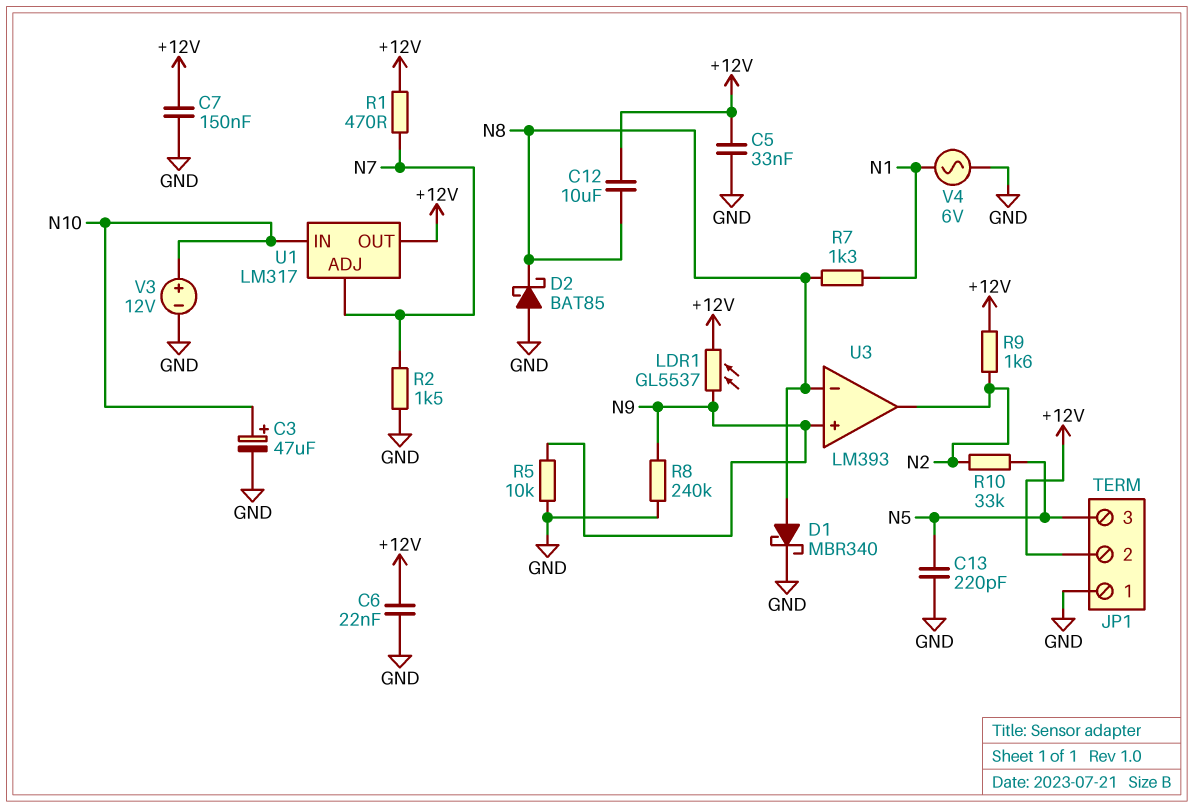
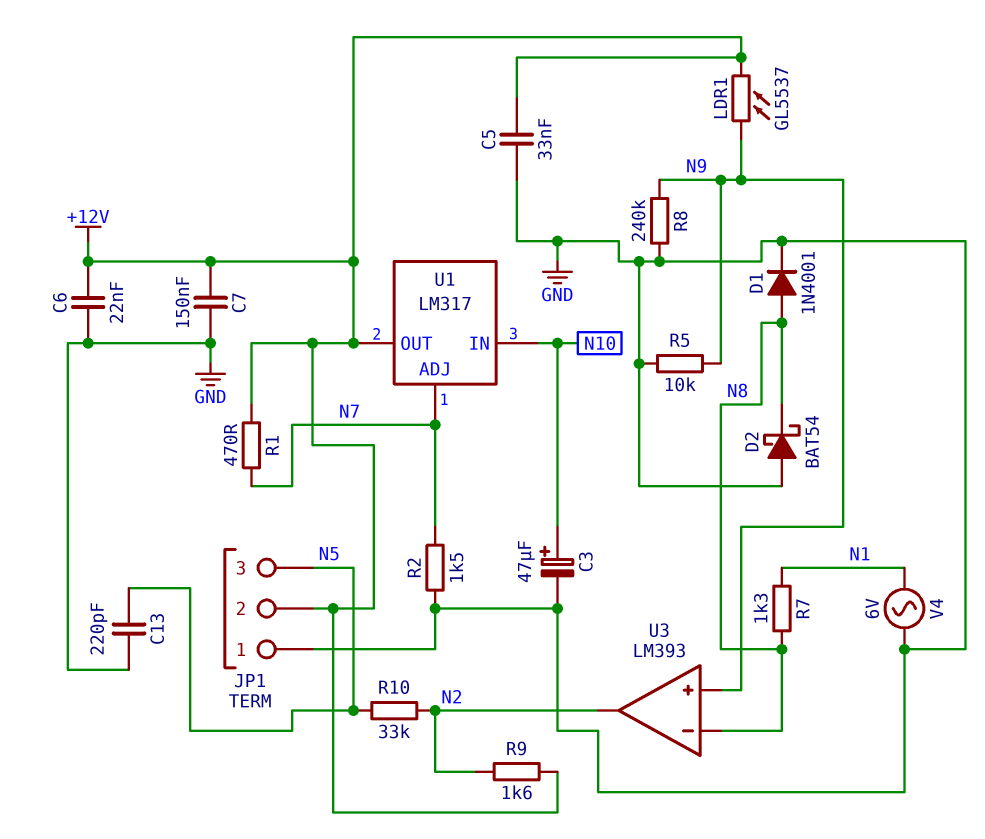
C12: 10uF (+12V, N8) -> none
D1: schottky MBR340 (A N8, K GND) -> diode 1N4001 (A N8, K GND)
D2: schottky BAT85 (A GND, K N8) -> schottky BAT54 (A GND, K N8)
V3: 12V (plus N10, minus GND) -> none

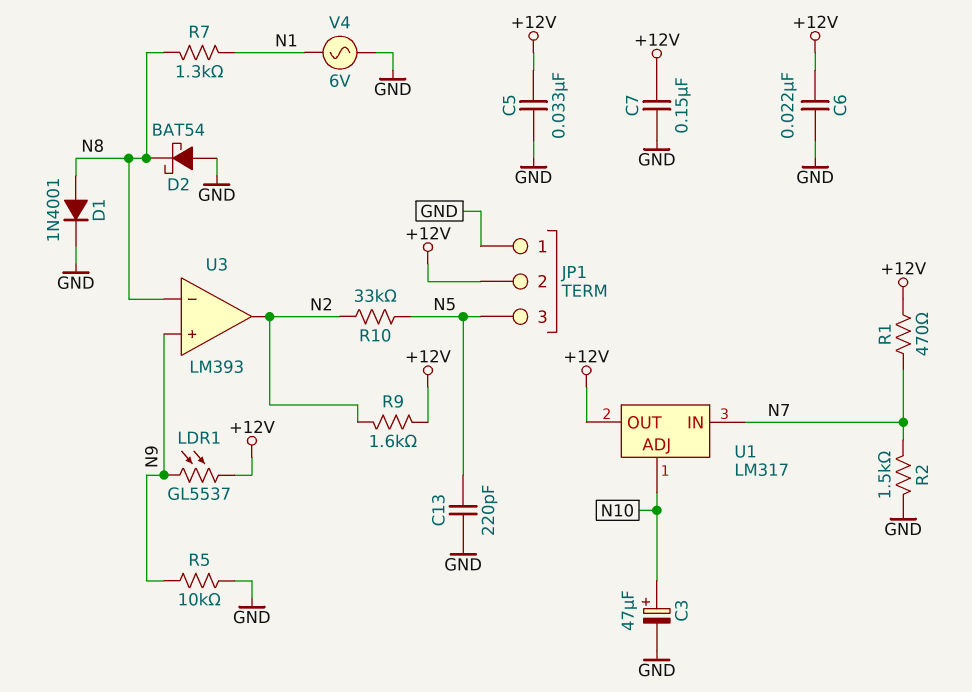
R8: 240k (GND, N9) -> none
U1 pin ADJ: N7 -> N10
U1 pin IN: N10 -> N7

